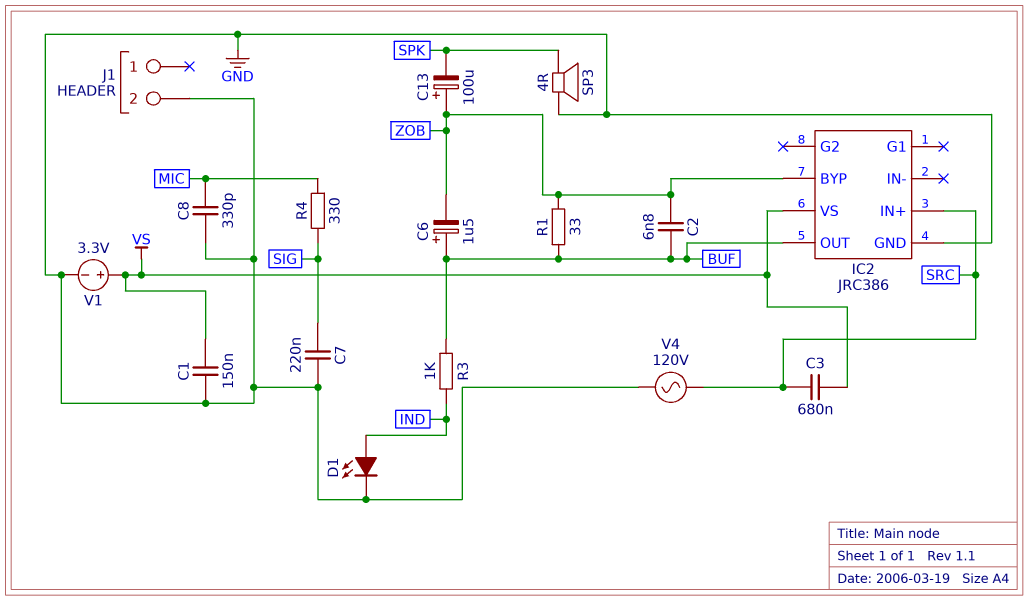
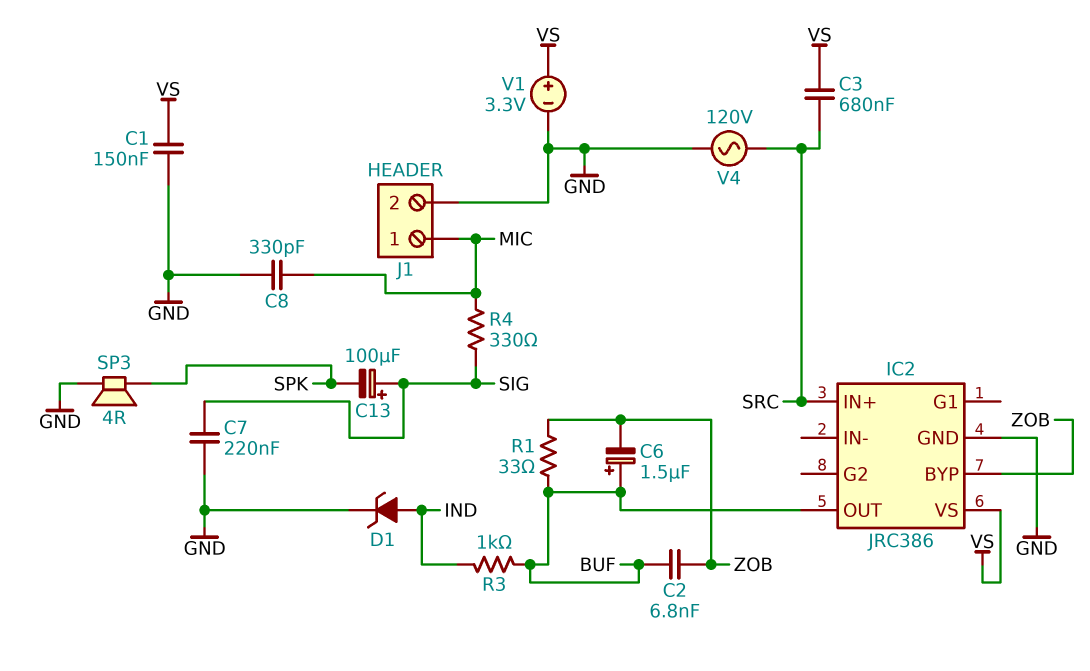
C13: 100uF (plus ZOB, minus SPK) -> 100uF (plus SIG, minus SPK)
D1: LED (A IND, K GND) -> zener (A IND, K GND)
J1 pin 1: none -> MIC

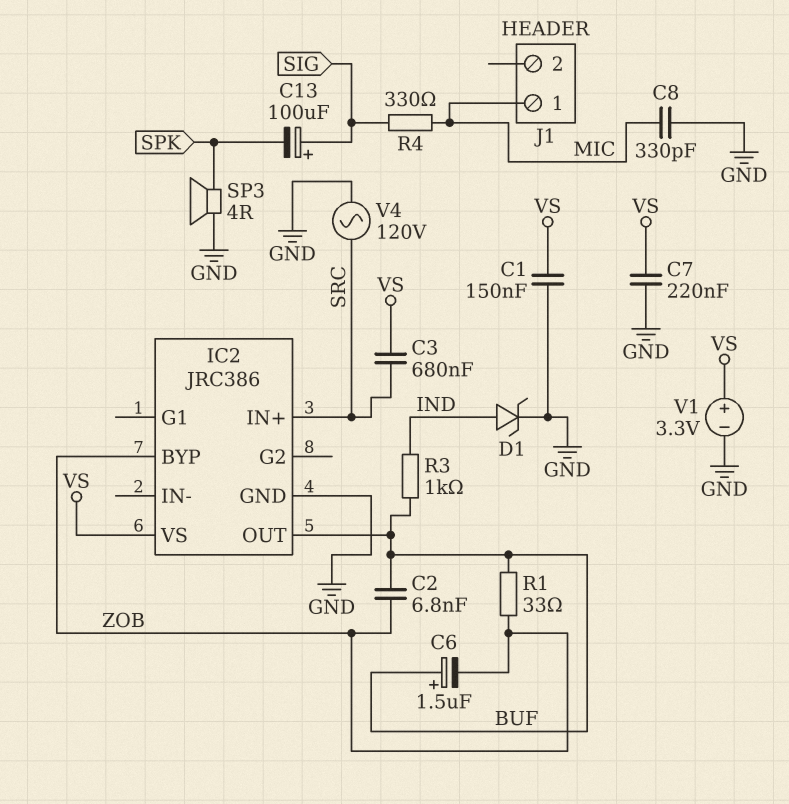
C7: 220nF (GND, SIG) -> 220nF (GND, VS)
J1 pin 2: GND -> none

